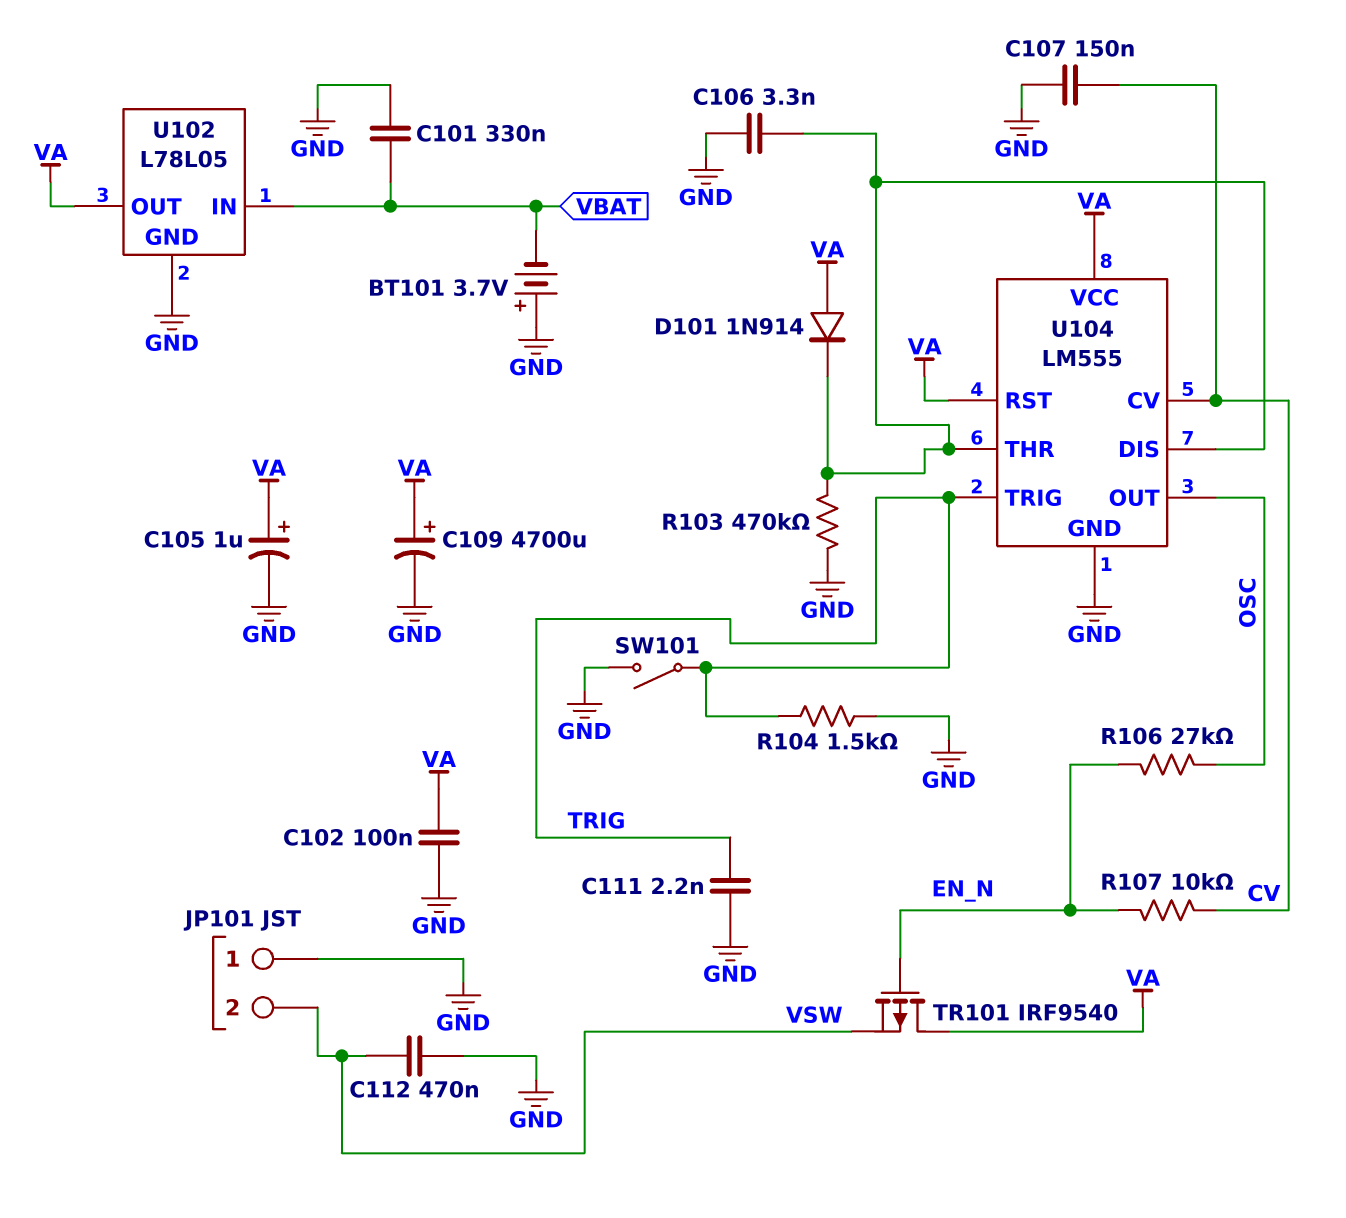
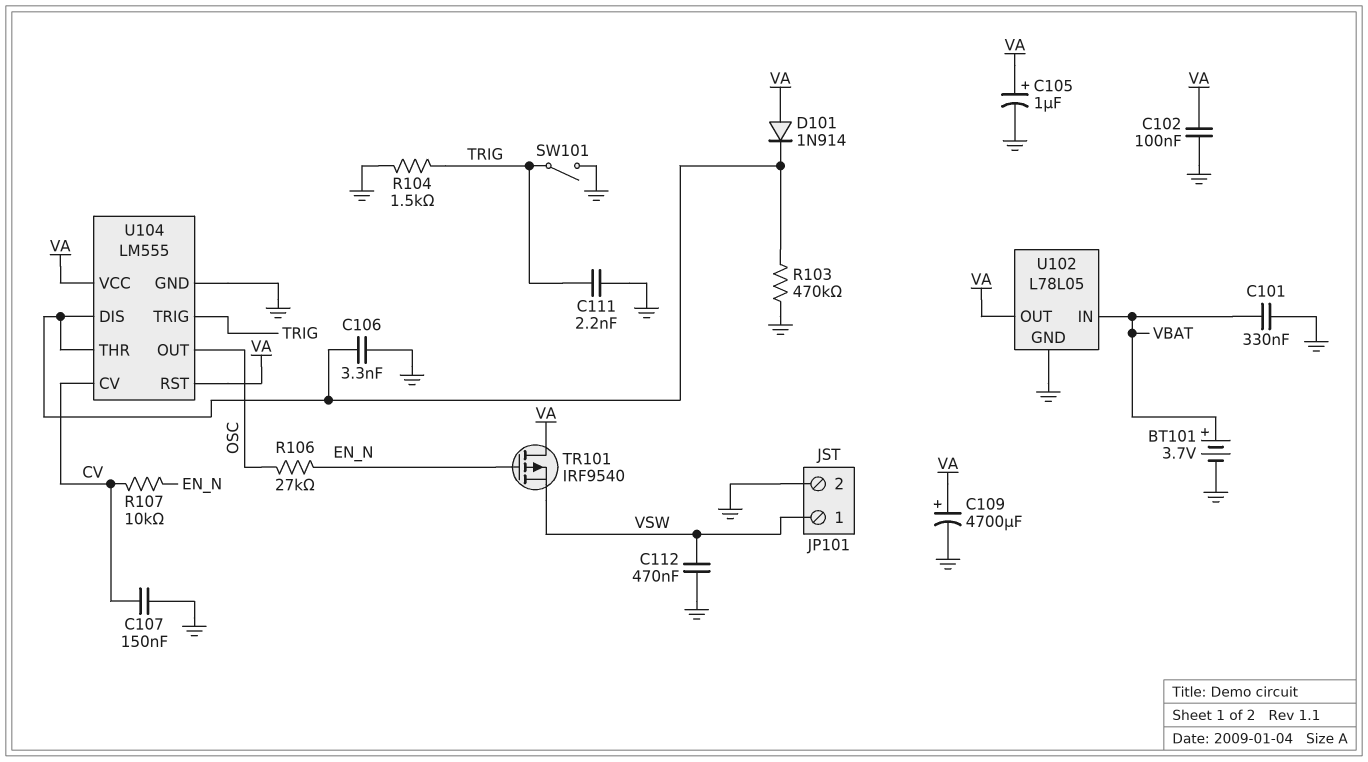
BT101: 3.7V (plus GND, minus VBAT) -> 3.7V (plus VBAT, minus GND)
JP101 pin 1: GND -> VSW
JP101 pin 2: VSW -> GND

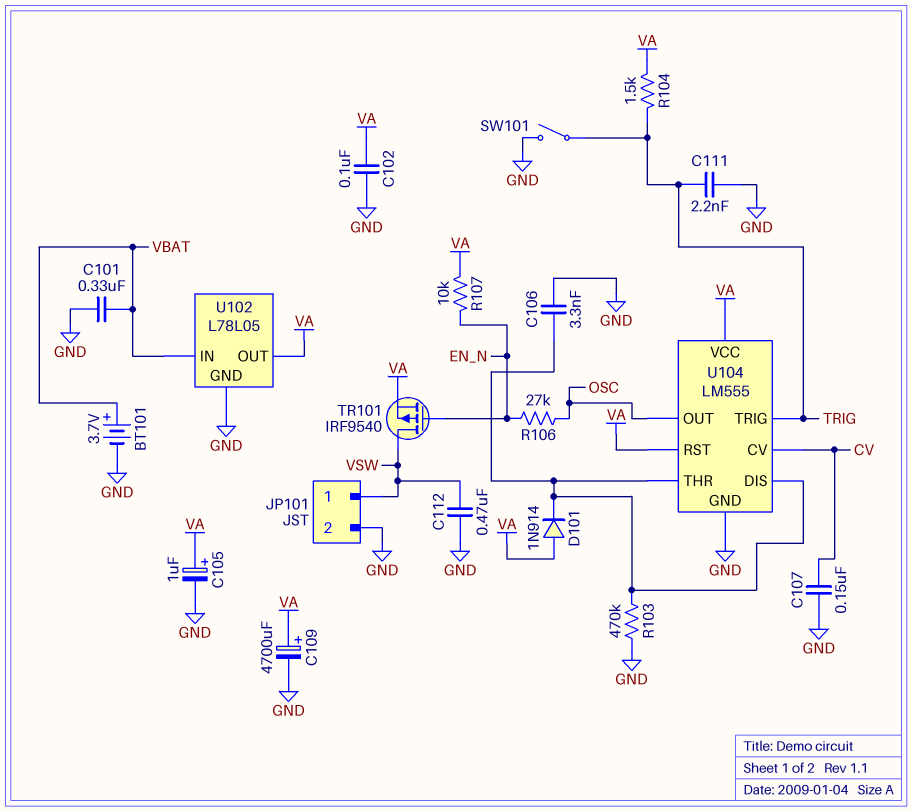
R104: 1.5k (GND, TRIG) -> 1.5k (TRIG, VA)
R107: 10k (CV, EN_N) -> 10k (EN_N, VA)
TR101: PMOS IRF9540 (G EN_N, D VA, S VSW) -> PMOS IRF9540 (G EN_N, D VSW, S VA)

